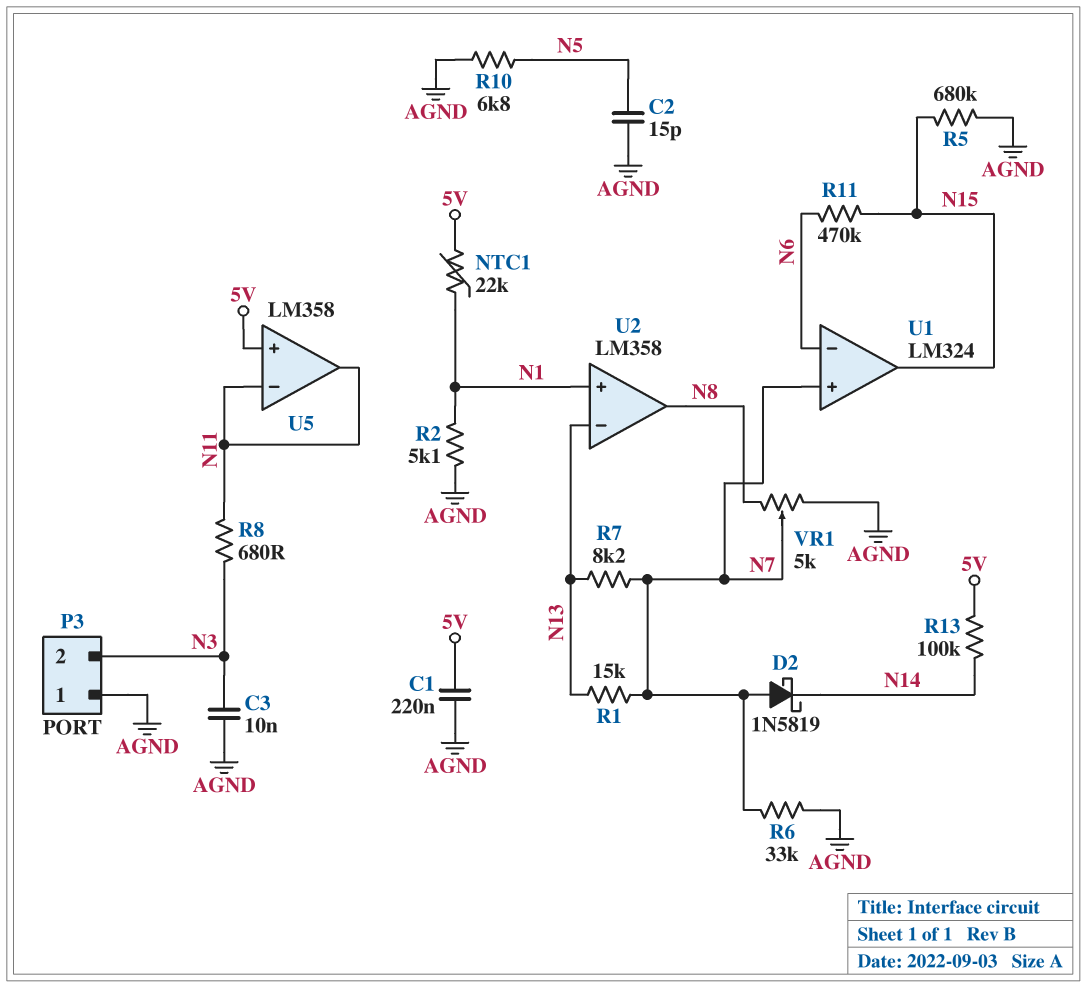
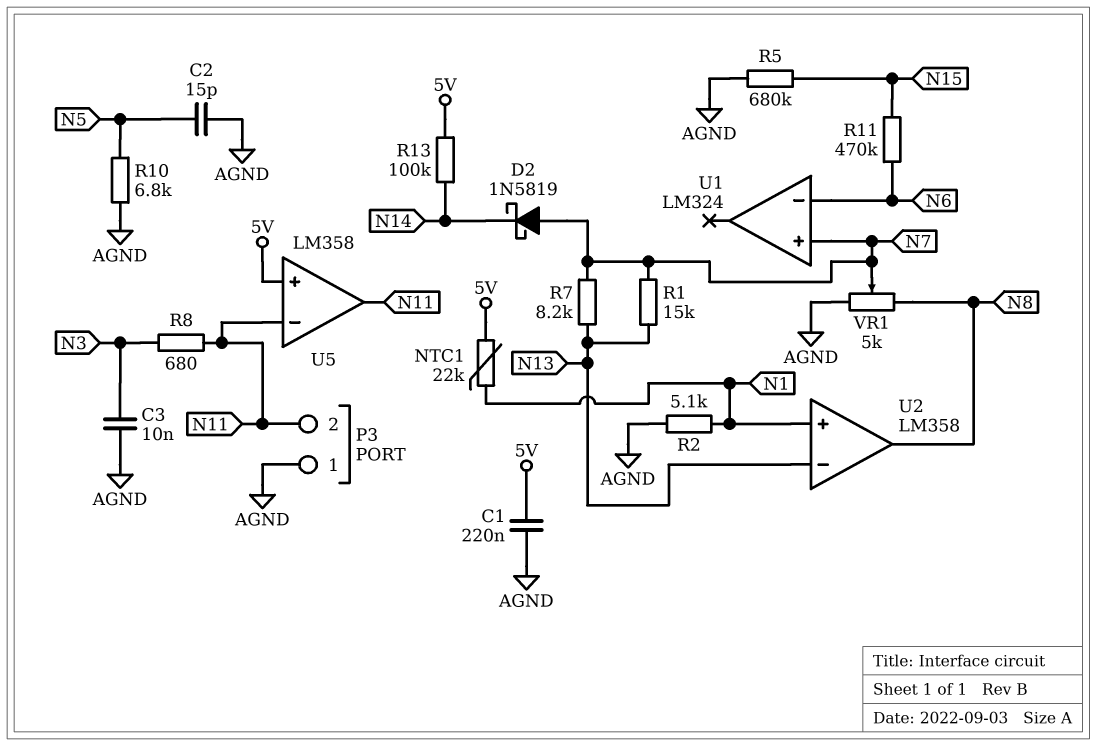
P3 pin 2: N3 -> N11
R6: 33k (AGND, N7) -> none
U1 pin out: N15 -> none

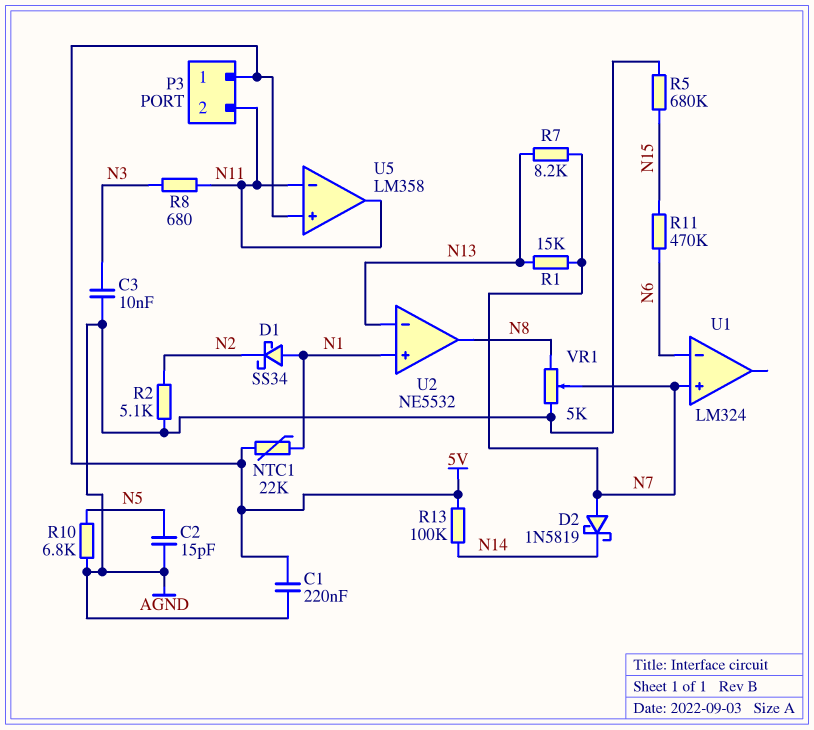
D1: none -> schottky SS34 (A N1, K N2)
P3 pin 1: AGND -> 5V
R2: 5.1k (AGND, N1) -> 5.1k (AGND, N2)
U2: LM358 -> NE5532

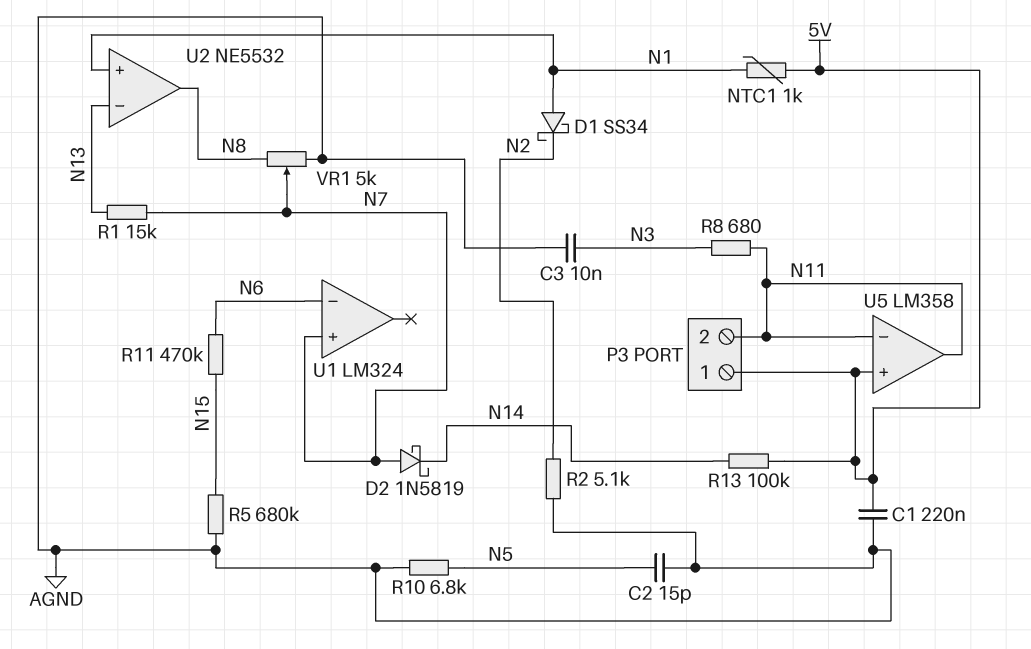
NTC1: 22k (5V, N1) -> 1k (5V, N1)
R7: 8.2k (N7, N13) -> none

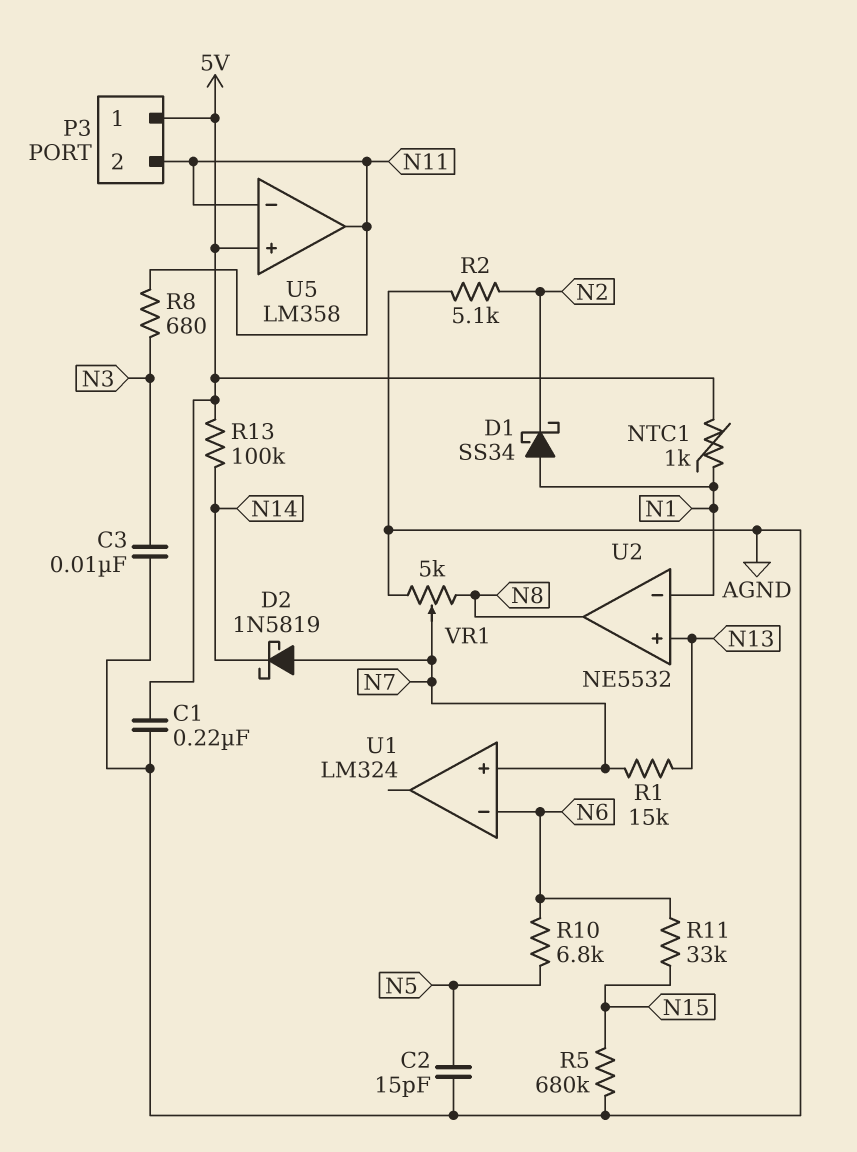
R10: 6.8k (AGND, N5) -> 6.8k (N5, N6)
R11: 470k (N6, N15) -> 33k (N6, N15)
U2 pin in+: N1 -> N13
U2 pin in-: N13 -> N1

